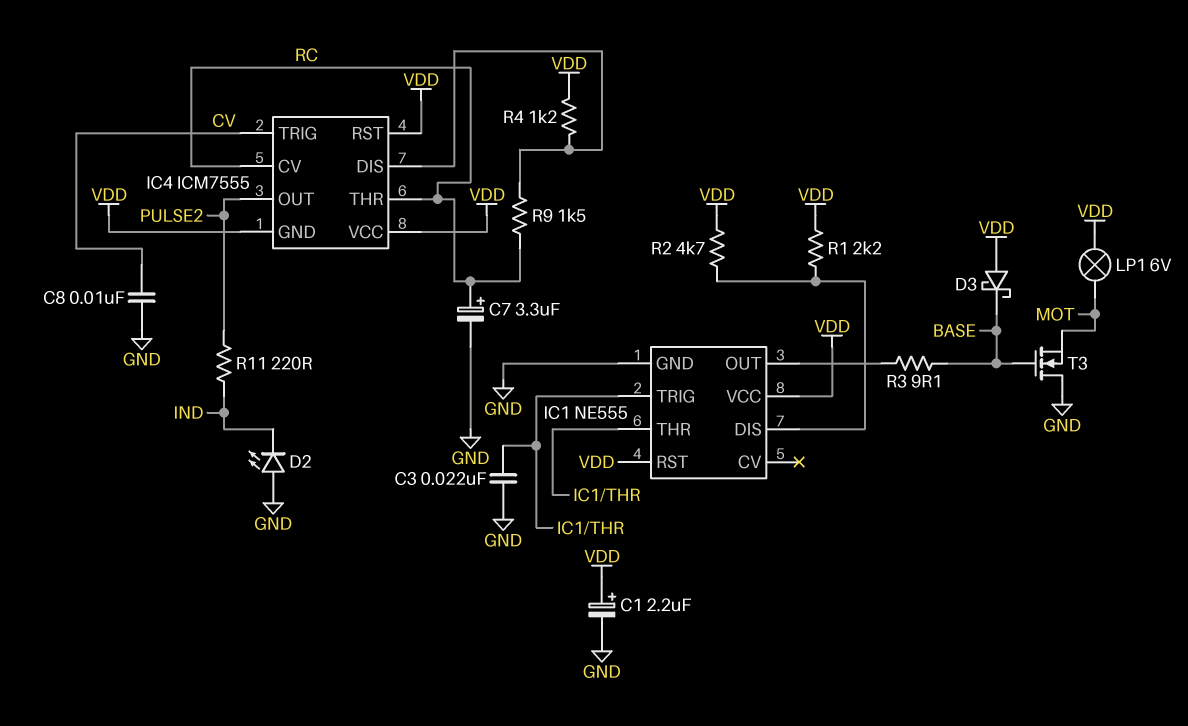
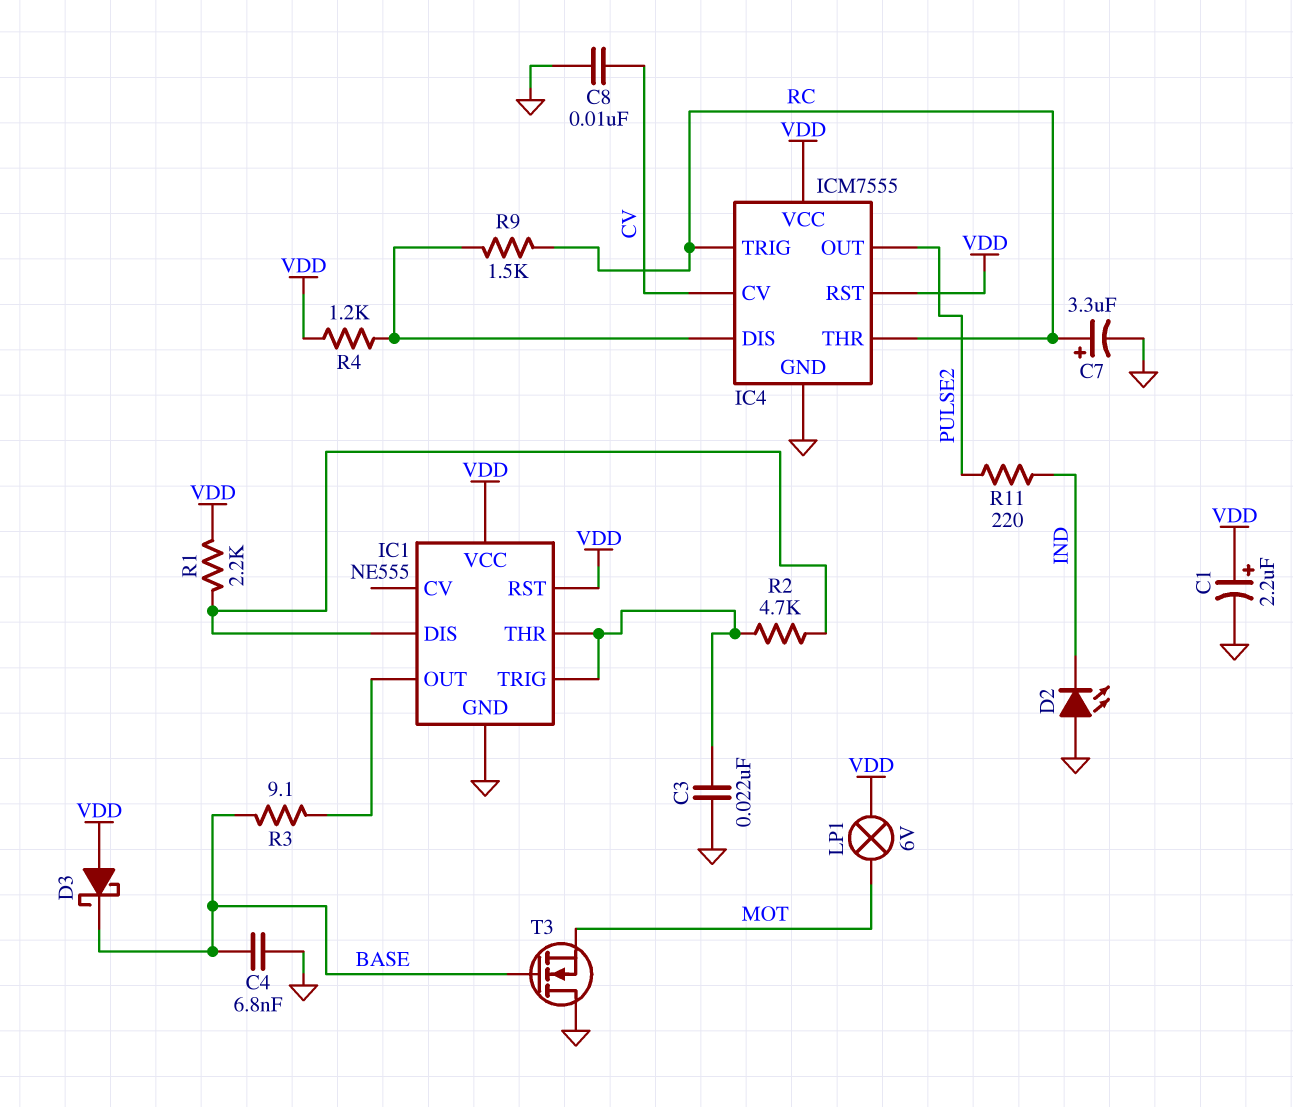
C4: none -> 6.8nF (BASE, GND)
IC4 pin CV: RC -> CV
IC4 pin GND: VDD -> GND
IC4 pin TRIG: CV -> RC
R2: 4.7k (IC1/DIS, VDD) -> 4.7k (IC1/DIS, IC1/THR)

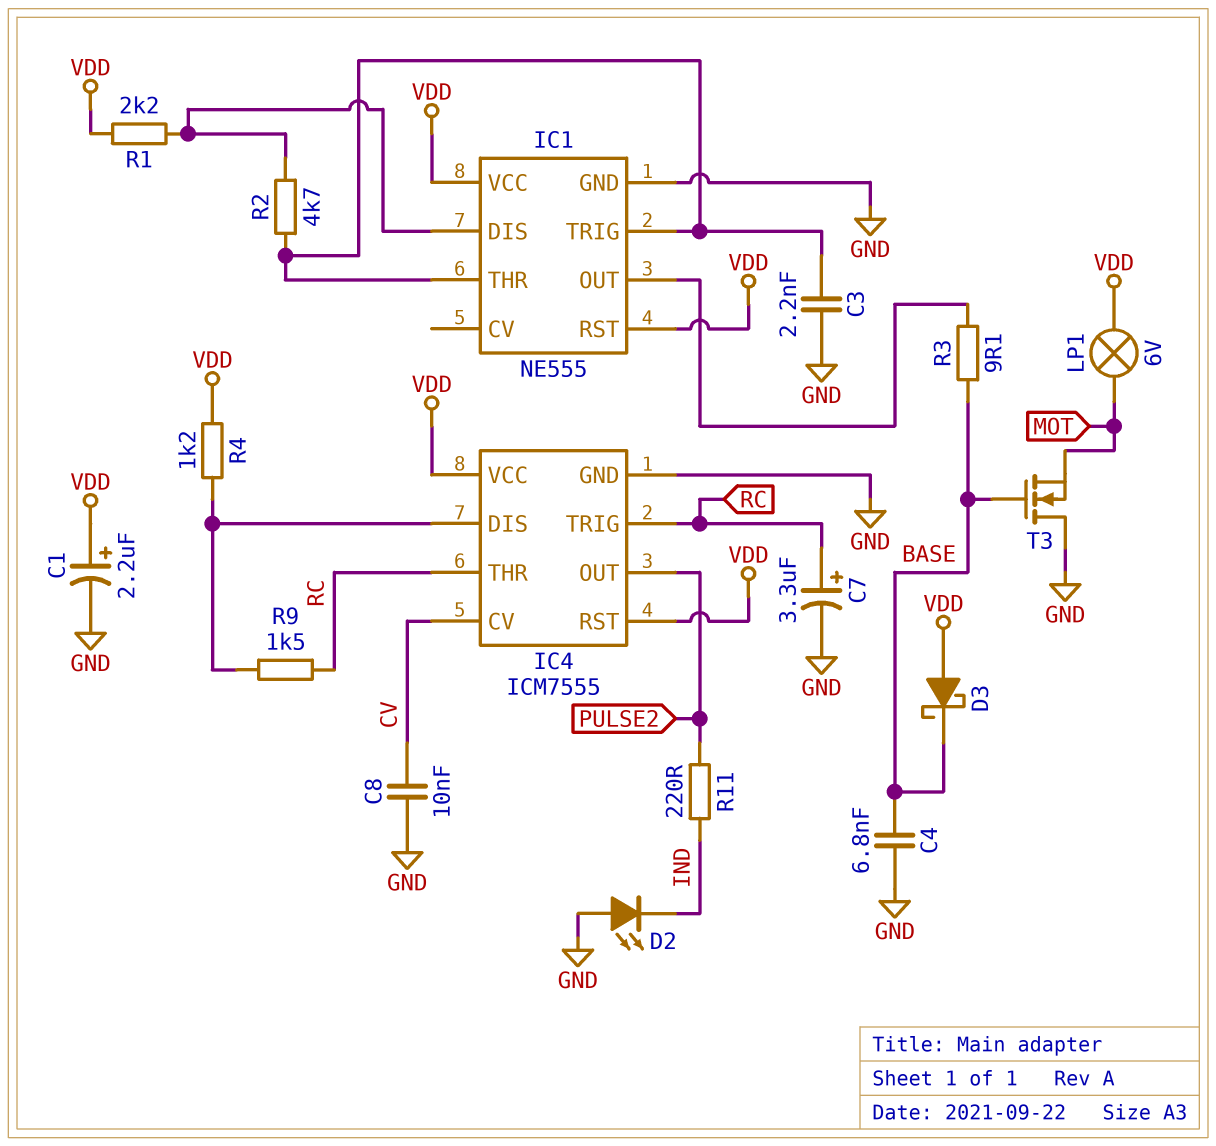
C3: 22nF (GND, IC1/THR) -> 2.2nF (GND, IC1/THR)

